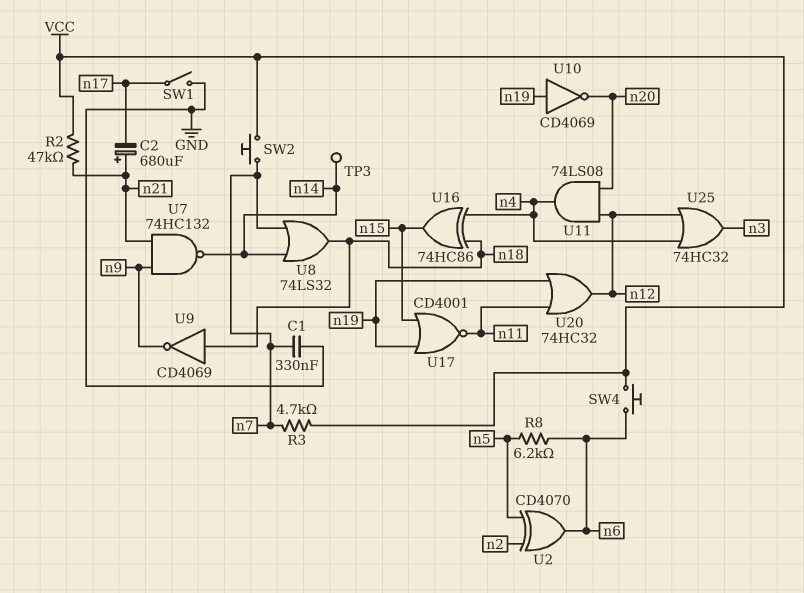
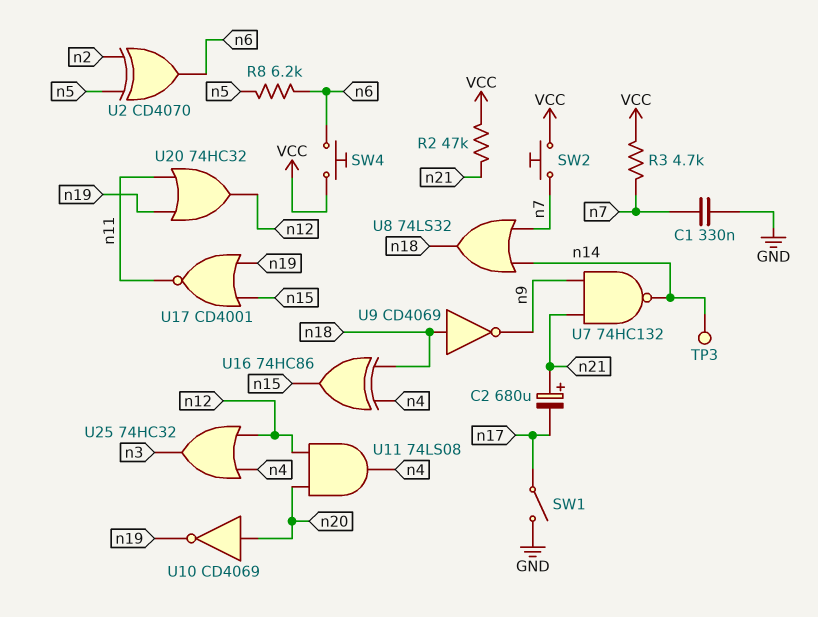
U10: NOT CD4069 (in n19, out n20) -> NOT CD4069 (in n20, out n19)

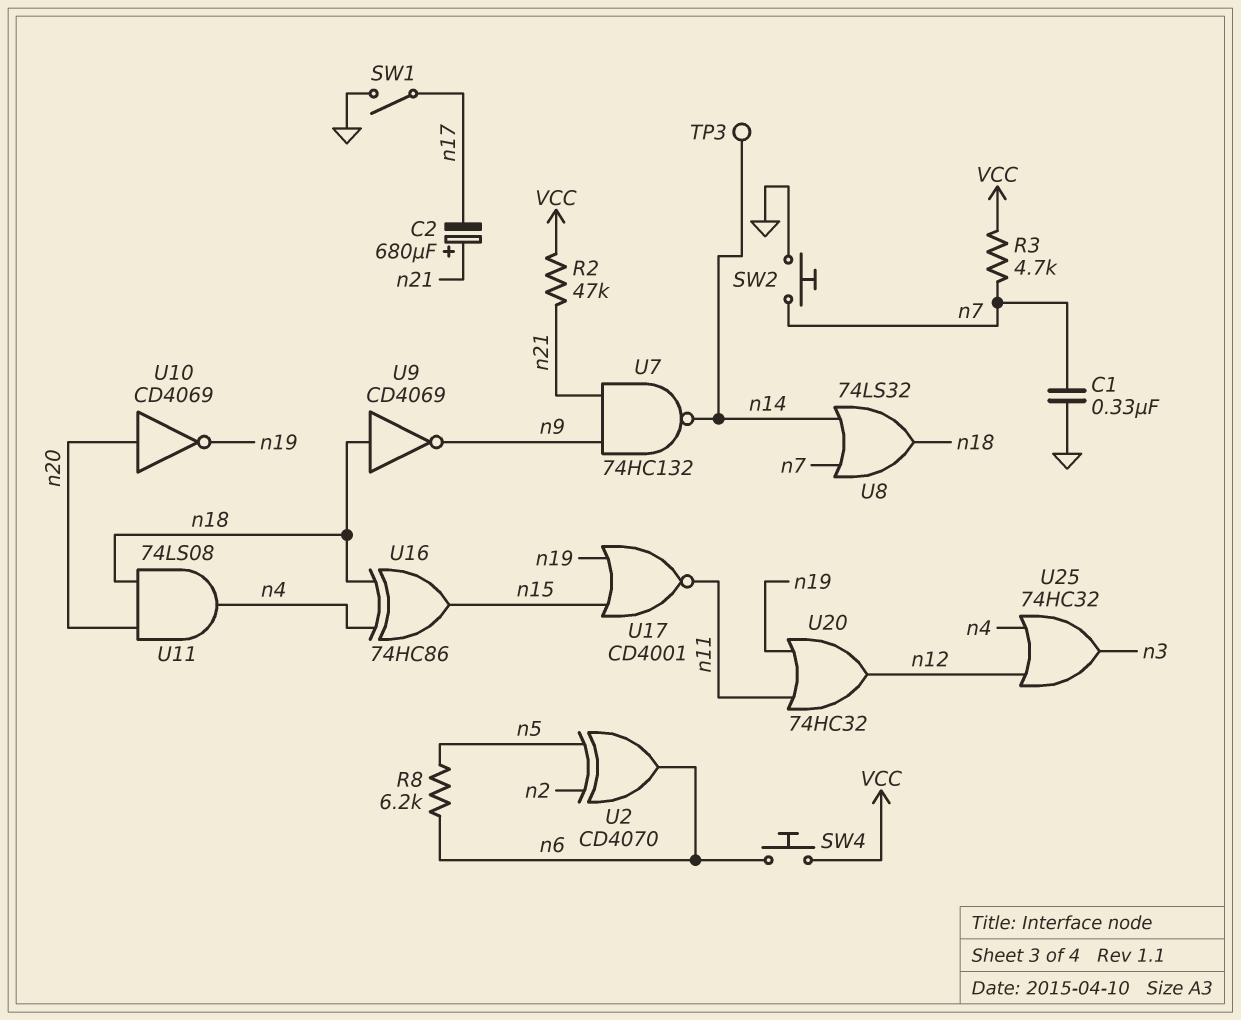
SW2: button (VCC, n7) -> button (GND, n7)
U11: AND 74LS08 (in n12, in n20, out n4) -> AND 74LS08 (in n18, in n20, out n4)

